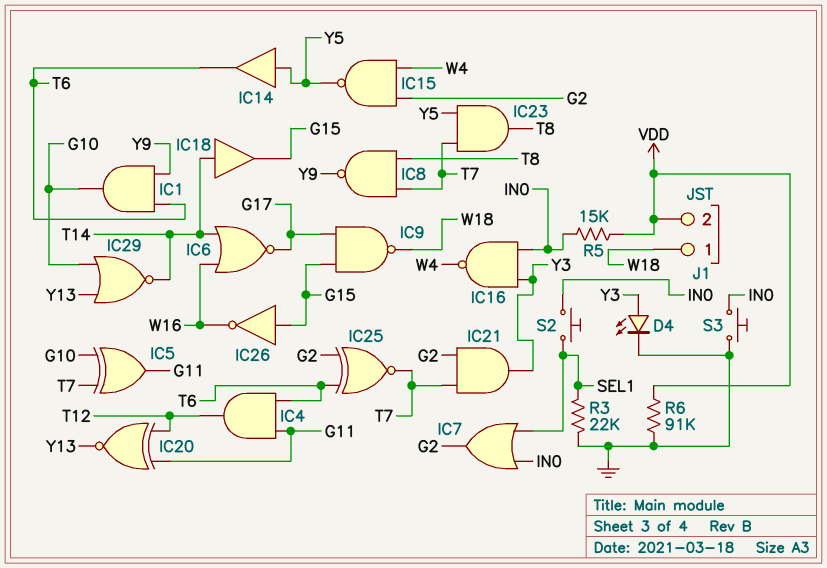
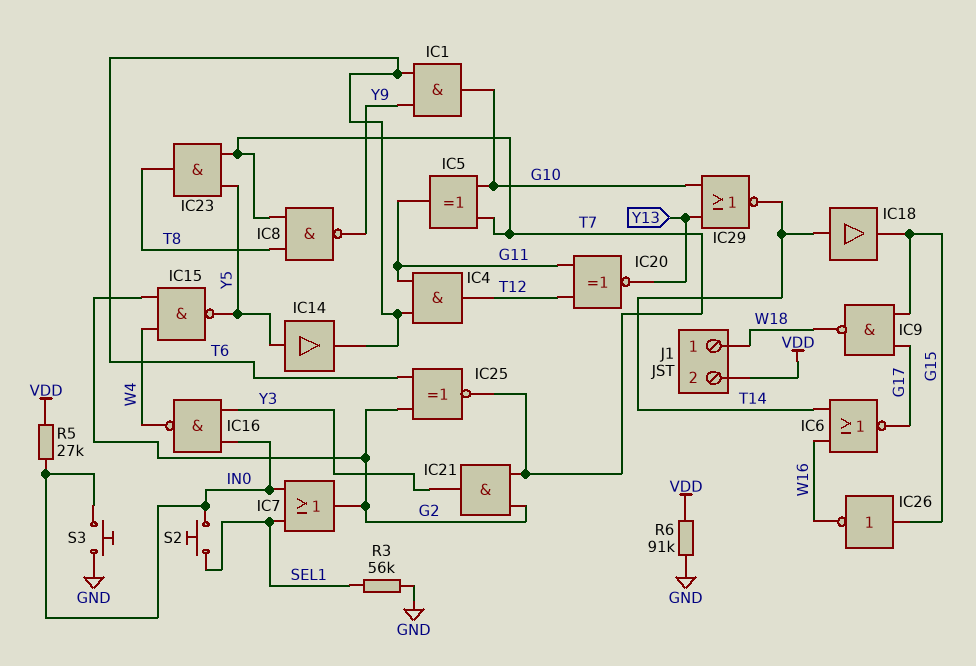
D4: LED (A Y3, K GND) -> none
R3: 22k (GND, SEL1) -> 56k (GND, SEL1)
R5: 15k (IN0, VDD) -> 27k (IN0, VDD)

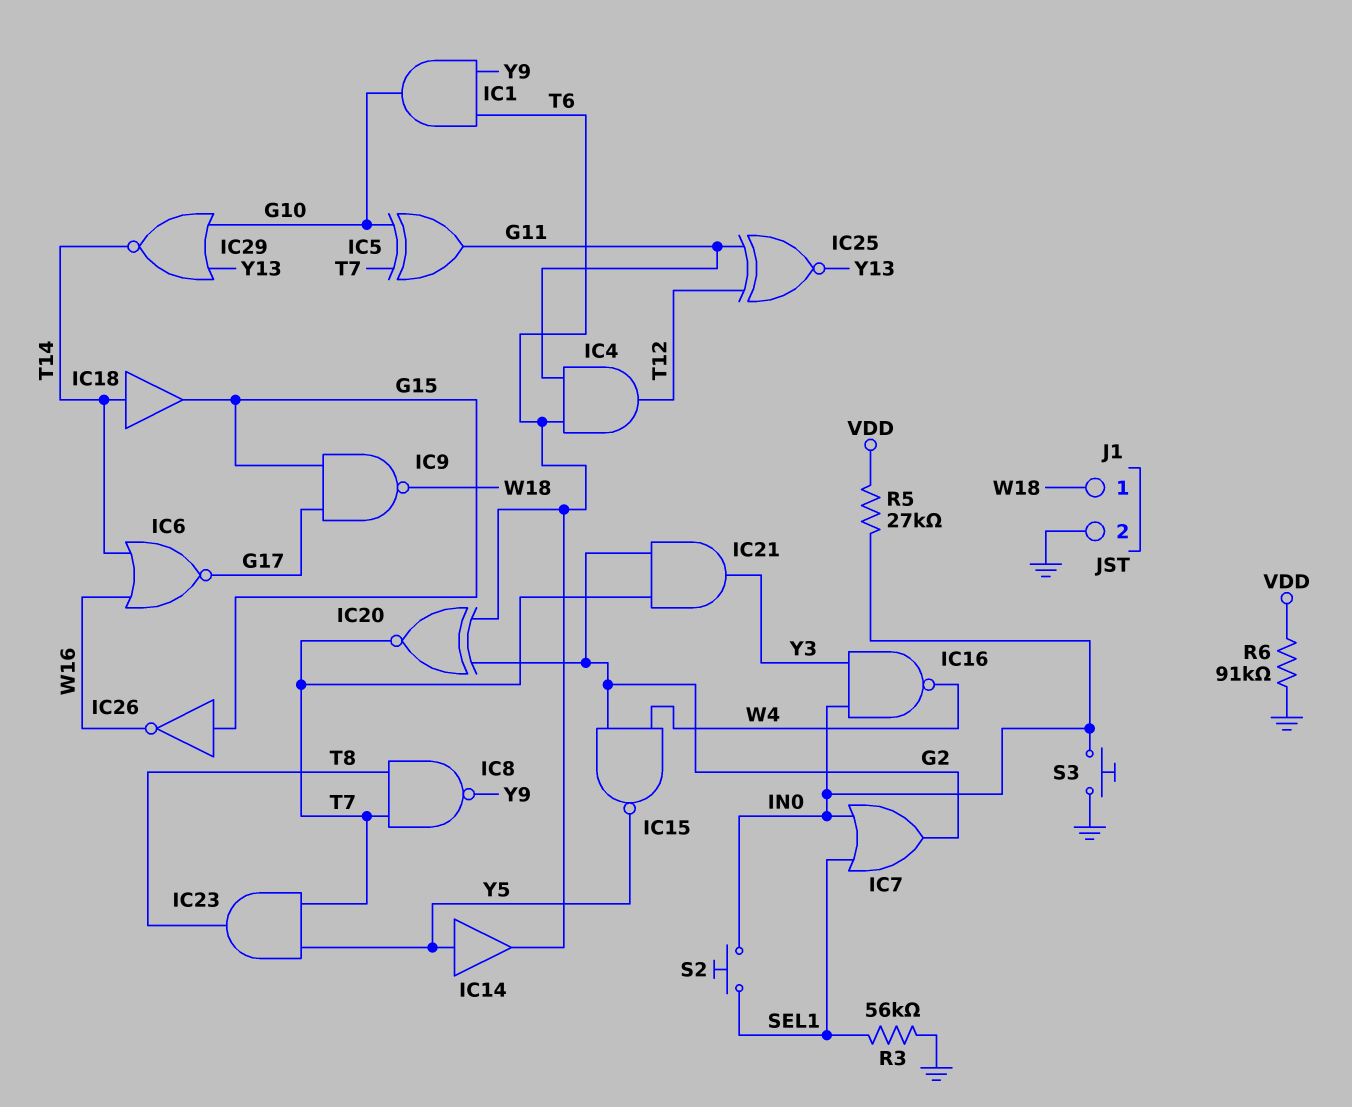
IC20: XNOR (in G11, in T12, out Y13) -> XNOR (in G2, in T6, out T7)
IC25: XNOR (in G2, in T6, out T7) -> XNOR (in G11, in T12, out Y13)
J1 pin 2: VDD -> GND

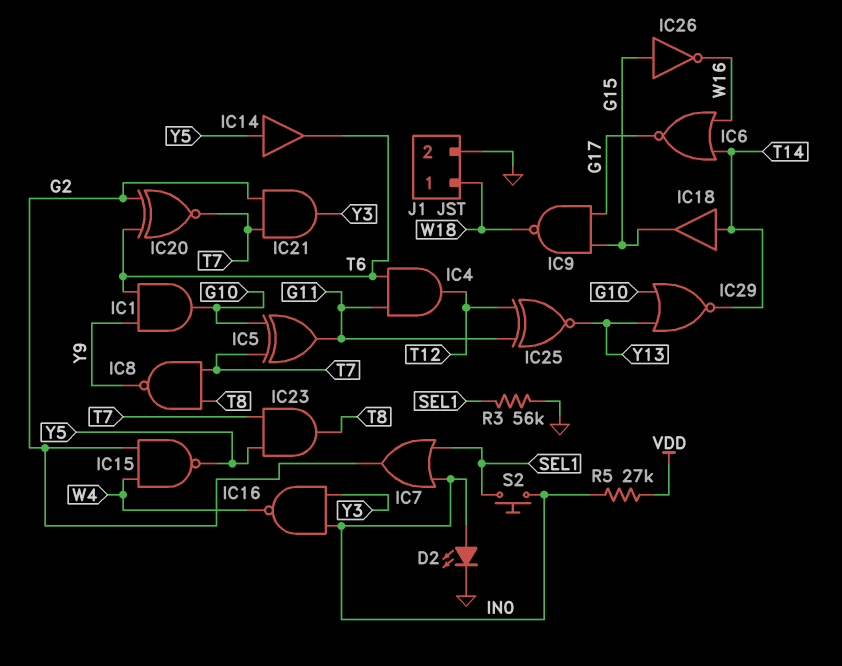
D2: none -> LED (A IN0, K GND)
R6: 91k (GND, VDD) -> none
S3: button (GND, IN0) -> none

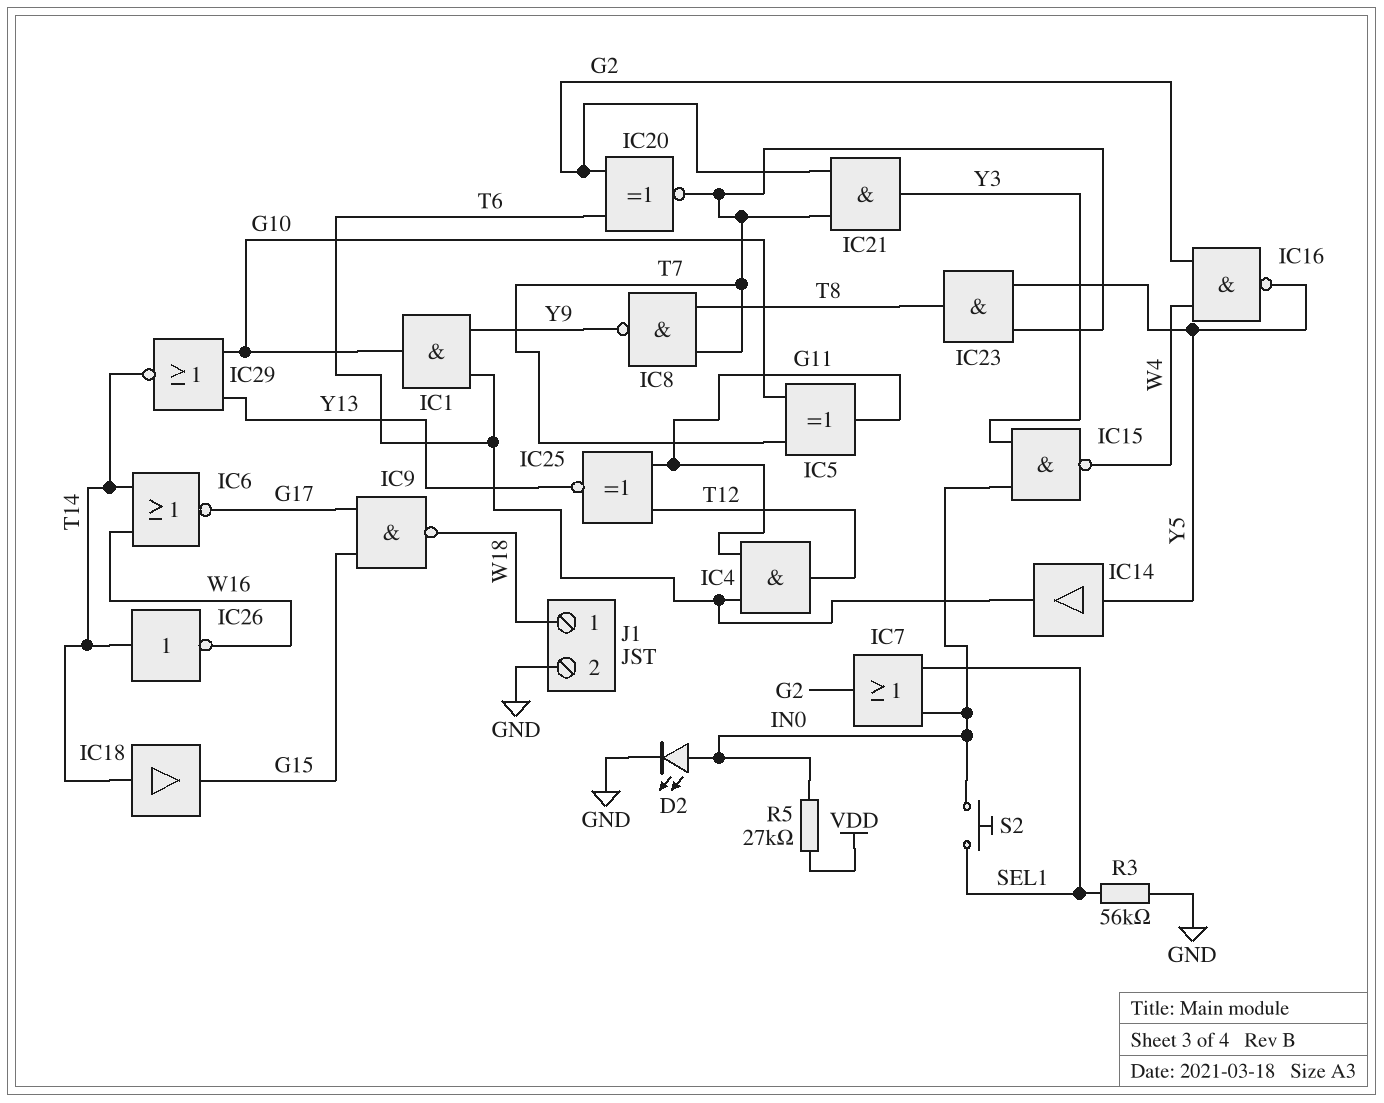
IC15: NAND (in G2, in W4, out Y5) -> NAND (in IN0, in Y3, out W4)
IC16: NAND (in IN0, in Y3, out W4) -> NAND (in G2, in W4, out Y5)
IC26: NOT (in G15, out W16) -> NOT (in T14, out W16)

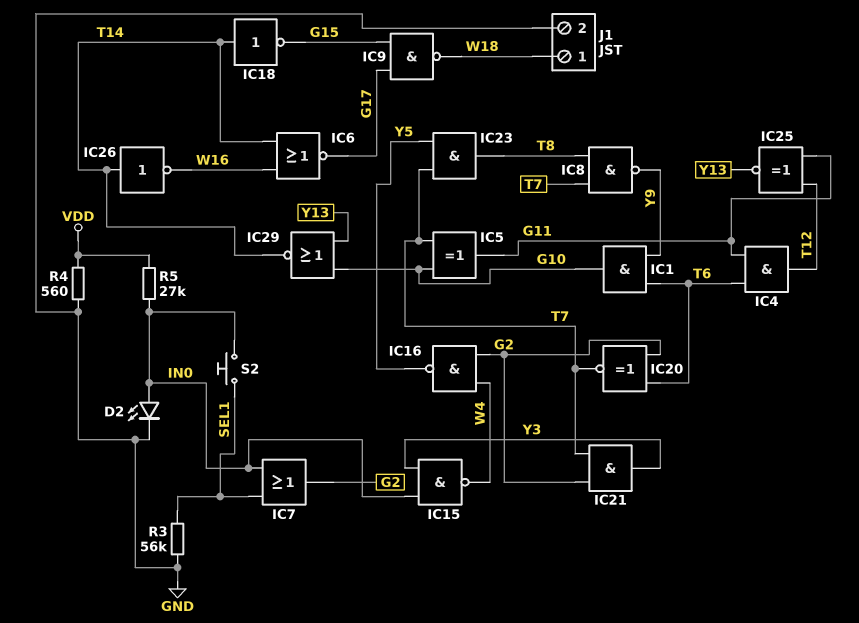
IC14: buffer (in Y5, out T6) -> none
IC18: buffer (in T14, out G15) -> NOT (in T14, out G15)
R4: none -> 560 (GND, VDD)

